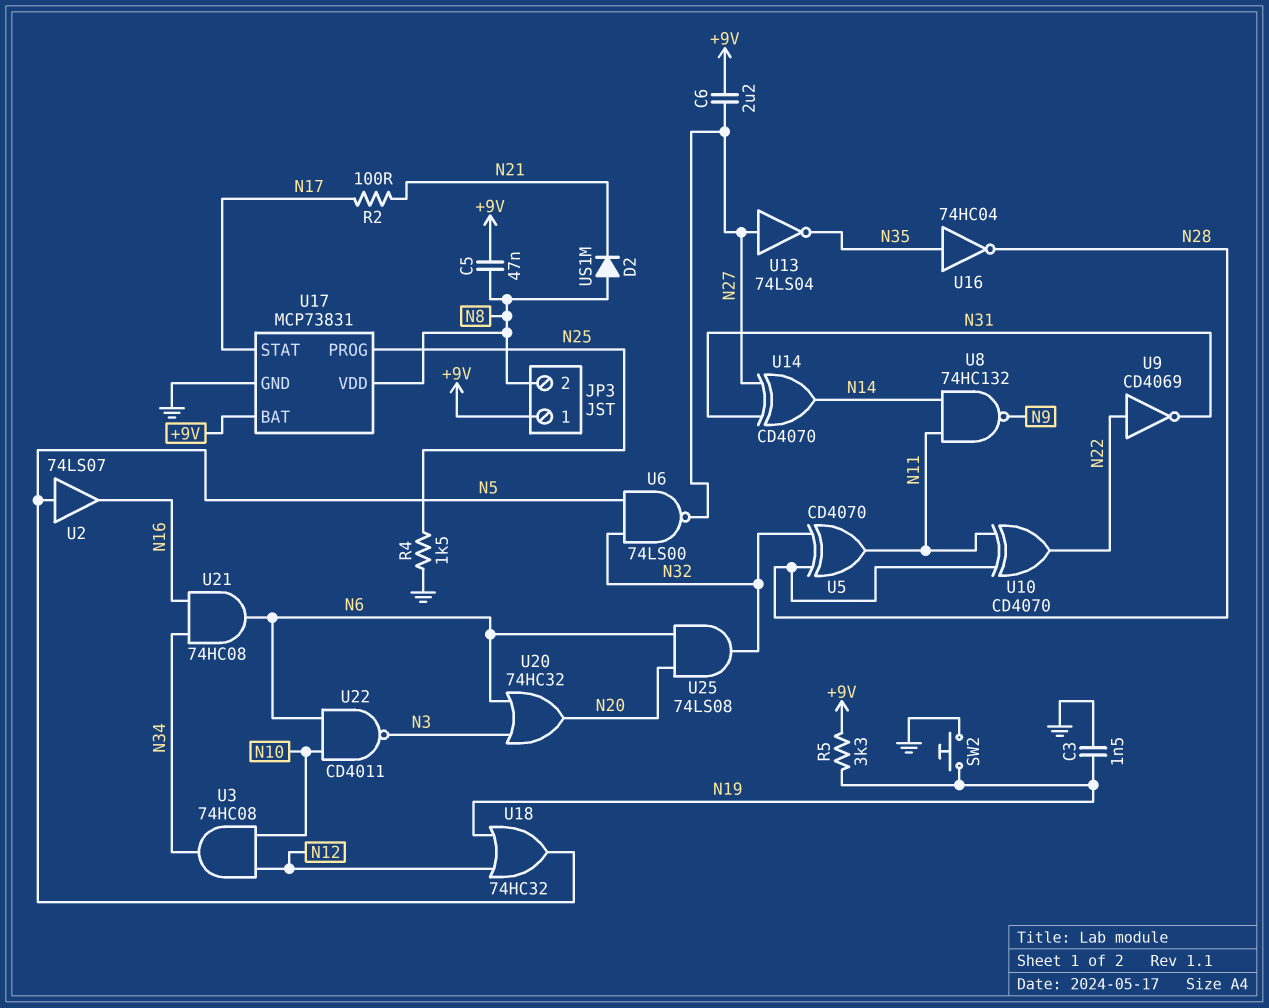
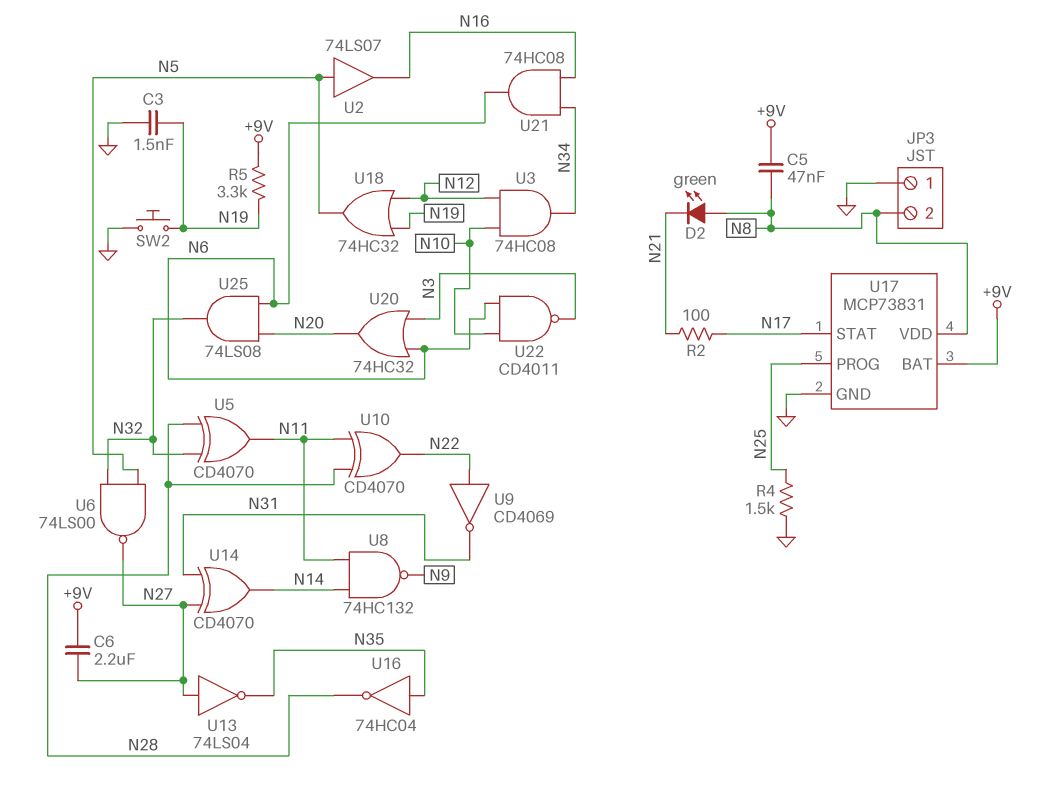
D2: diode US1M (A N8, K N21) -> LED green (A N8, K N21)
JP3 pin 1: +9V -> GND

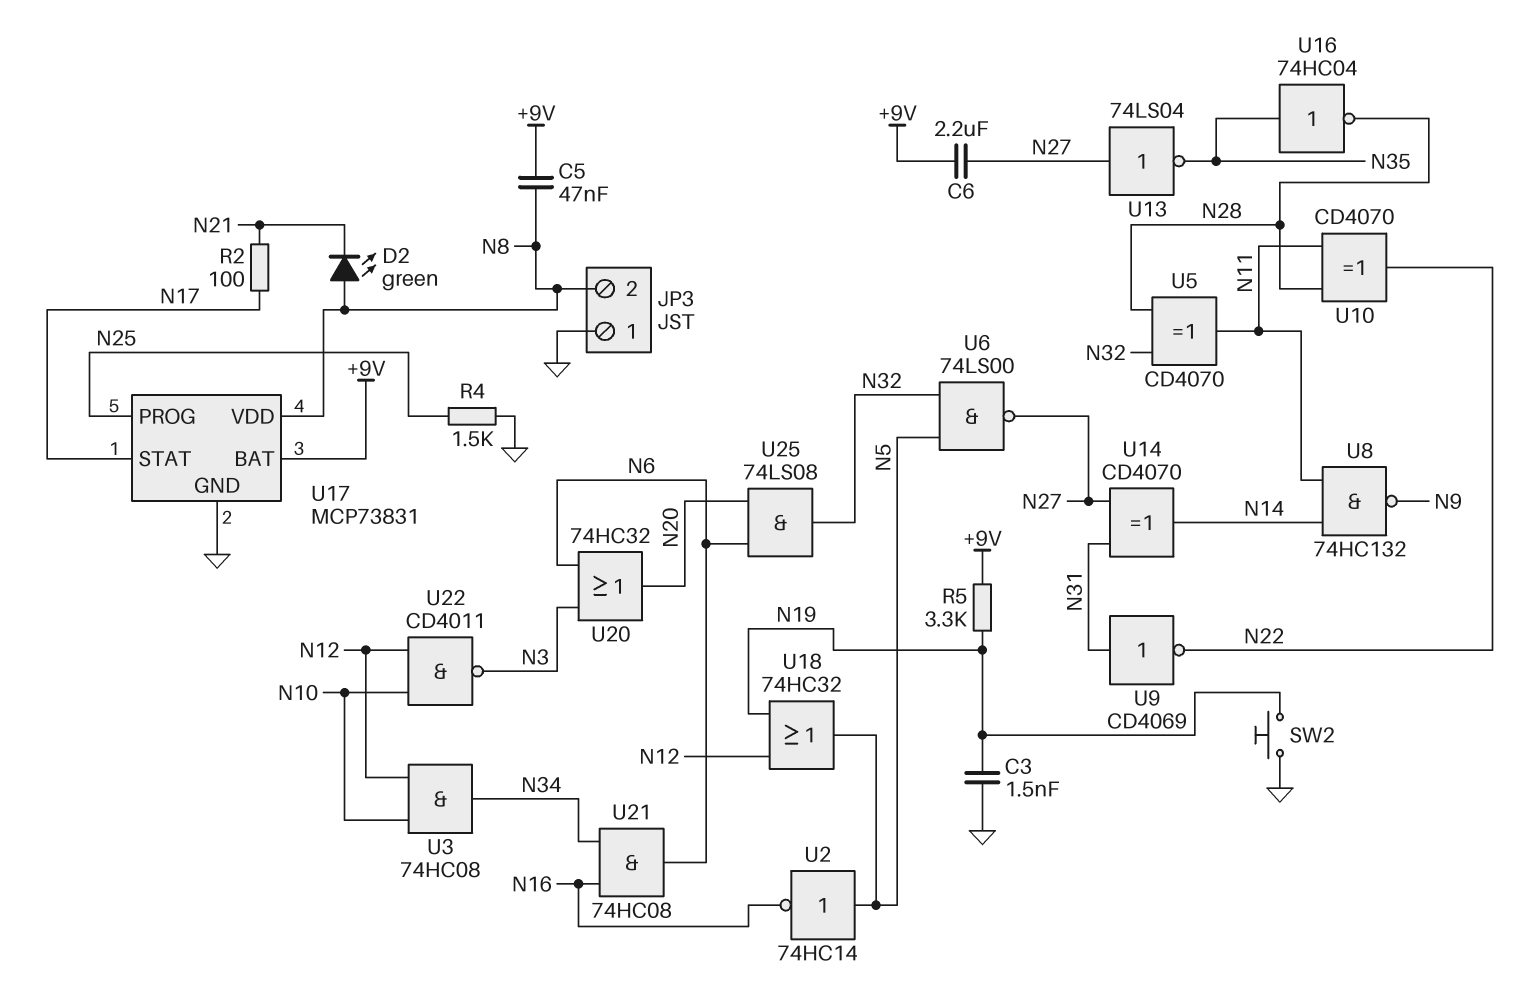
U2: buffer 74LS07 (in N5, out N16) -> NOT 74HC14 (in N5, out N16)
U9: NOT CD4069 (in N22, out N31) -> NOT CD4069 (in N31, out N22)
U22: NAND CD4011 (in N6, in N10, out N3) -> NAND CD4011 (in N10, in N12, out N3)

